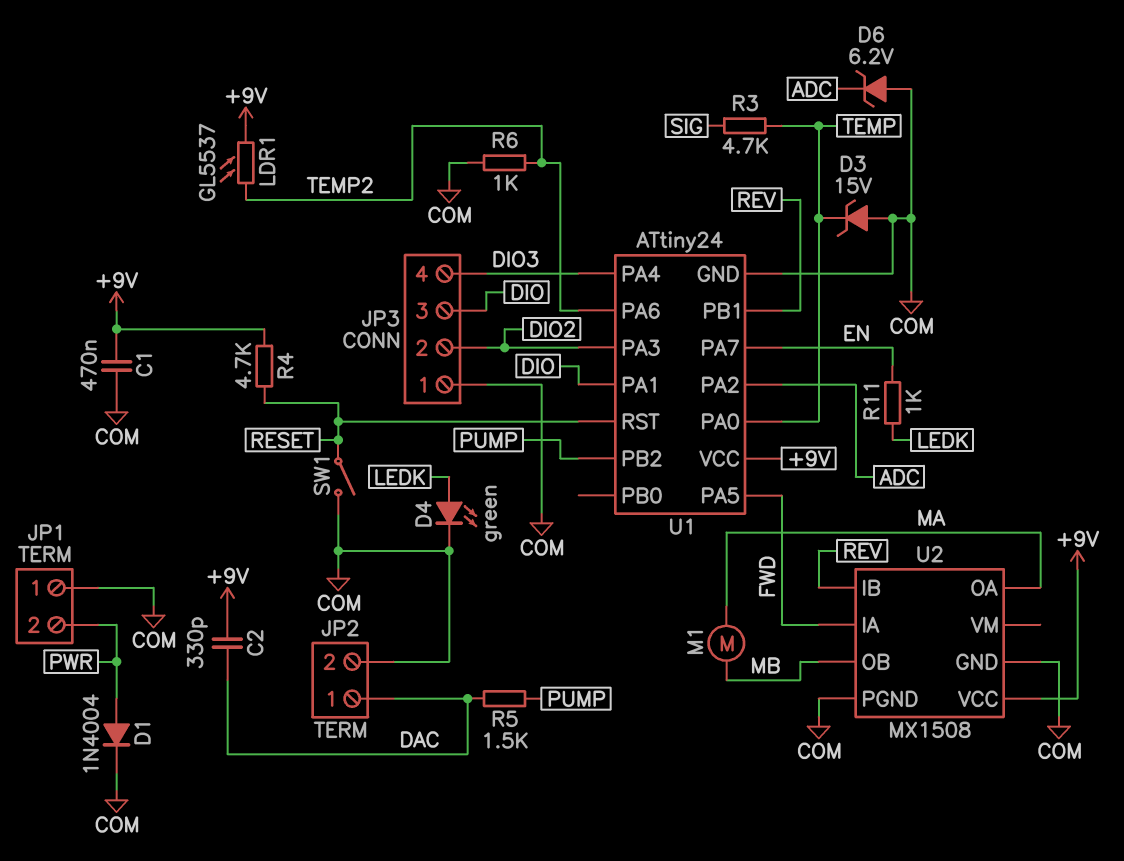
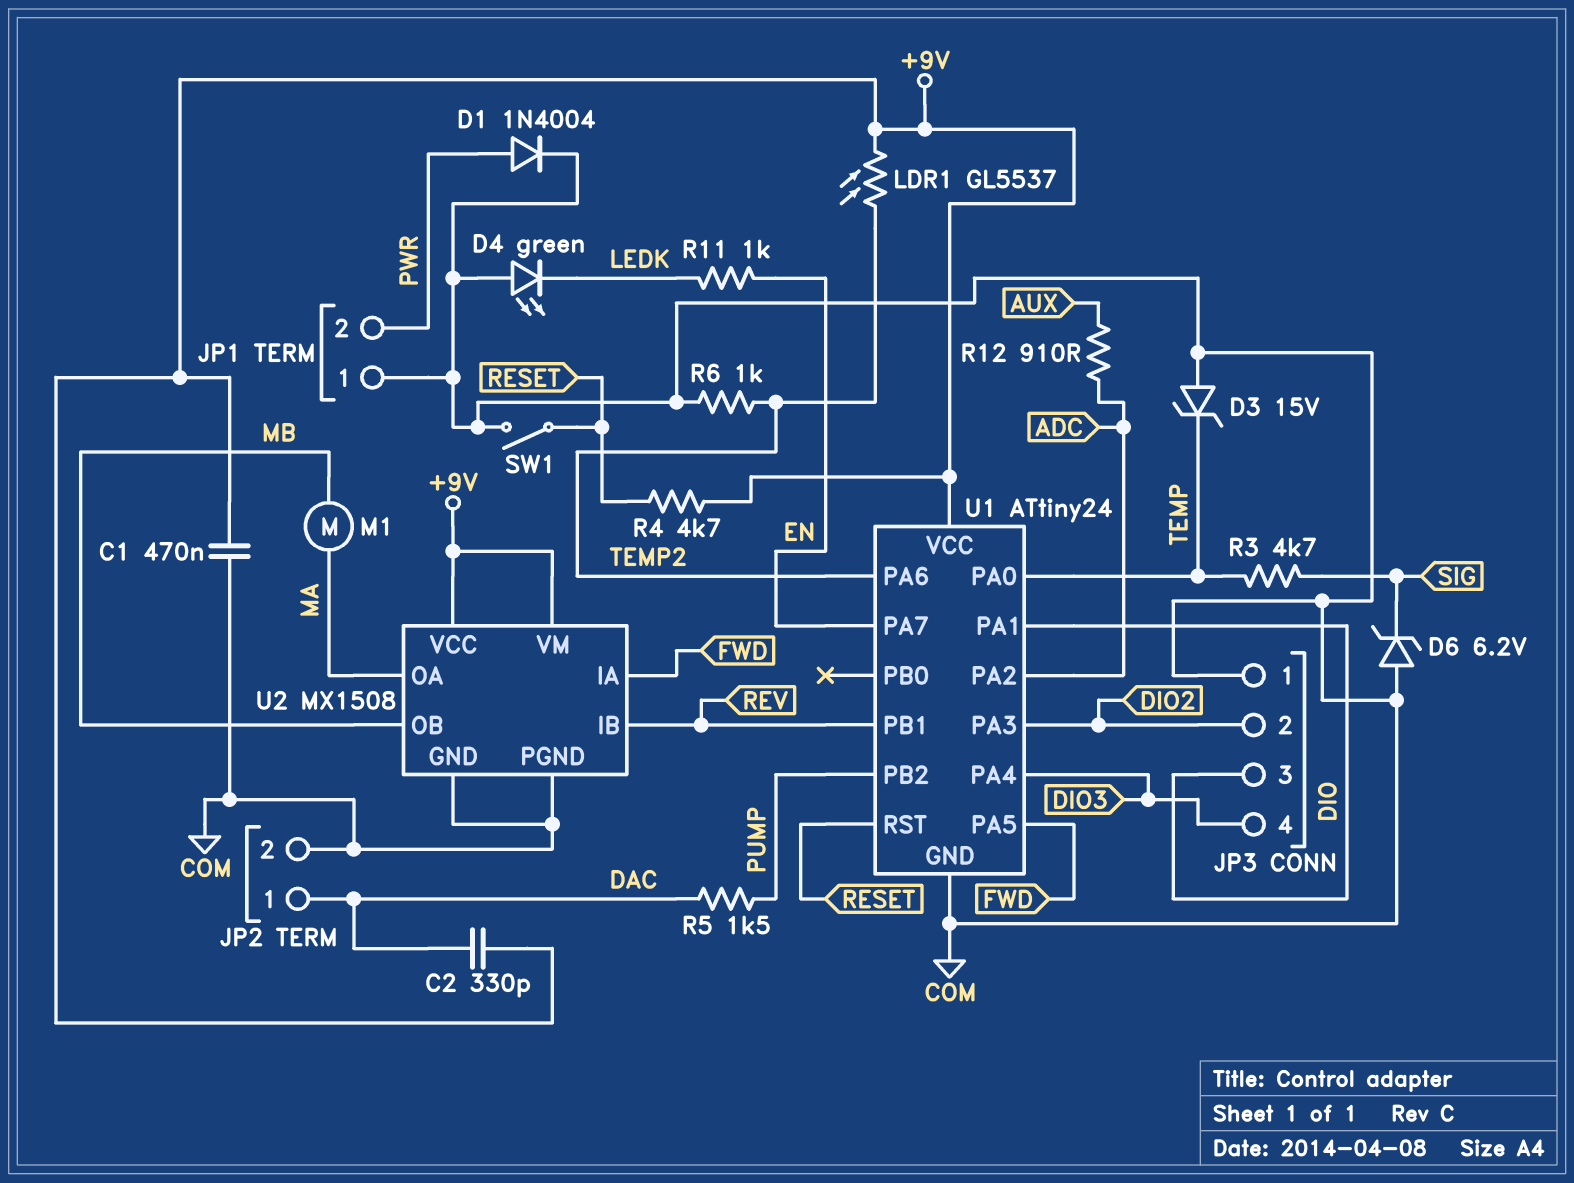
D4: LED green (A LEDK, K COM) -> LED green (A COM, K LEDK)
D6: zener 6.2V (A COM, K ADC) -> zener 6.2V (A COM, K SIG)
R12: none -> 910 (ADC, AUX)
U2 pin VM: none -> +9V

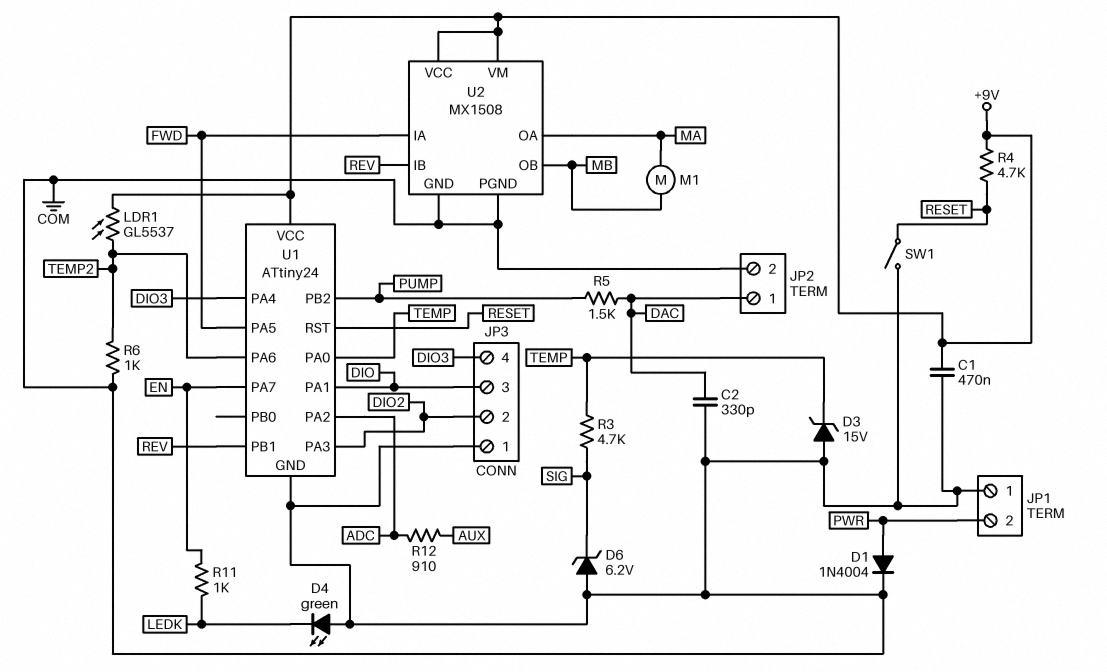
C2: 330pF (+9V, DAC) -> 330pF (COM, DAC)

